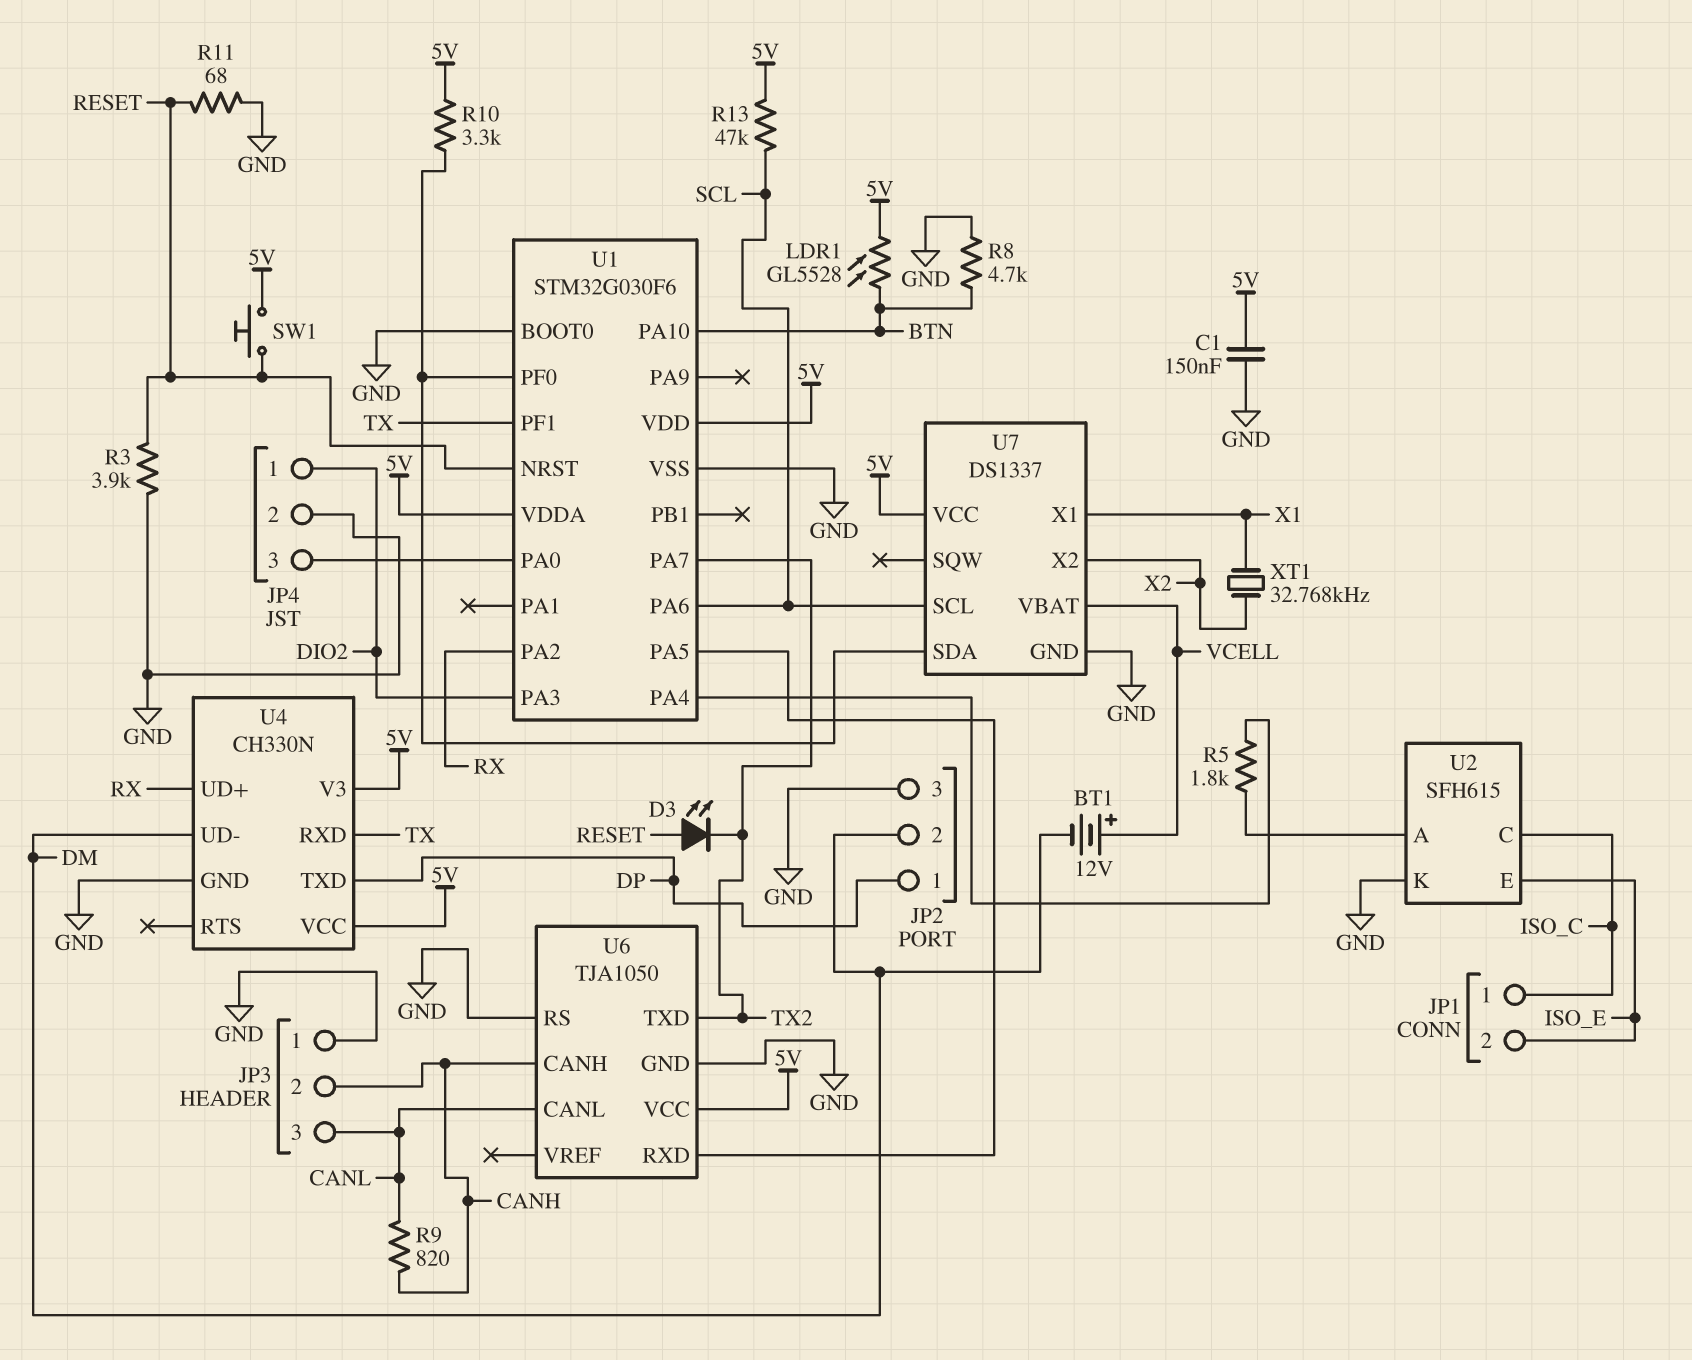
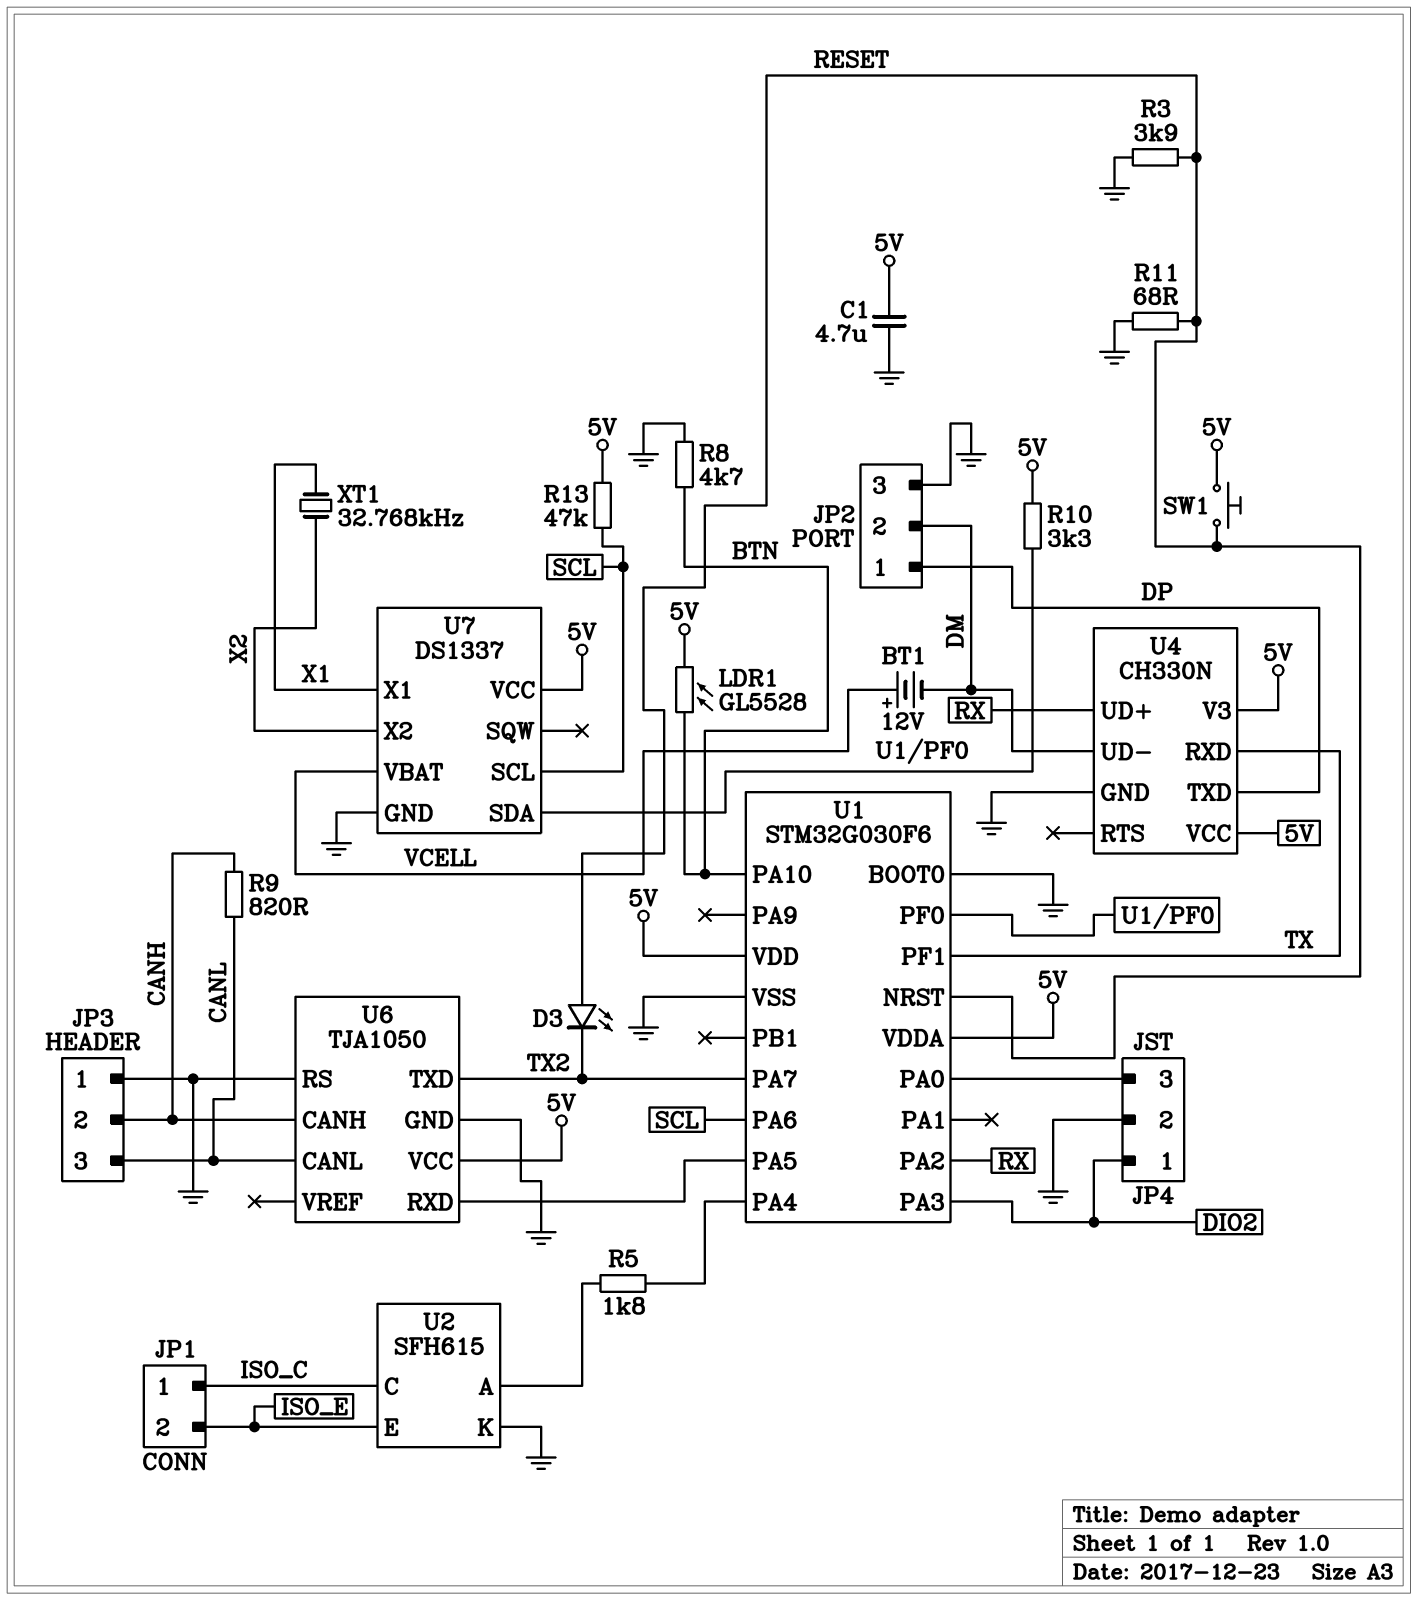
C1: 150nF (5V, GND) -> 4.7uF (5V, GND)

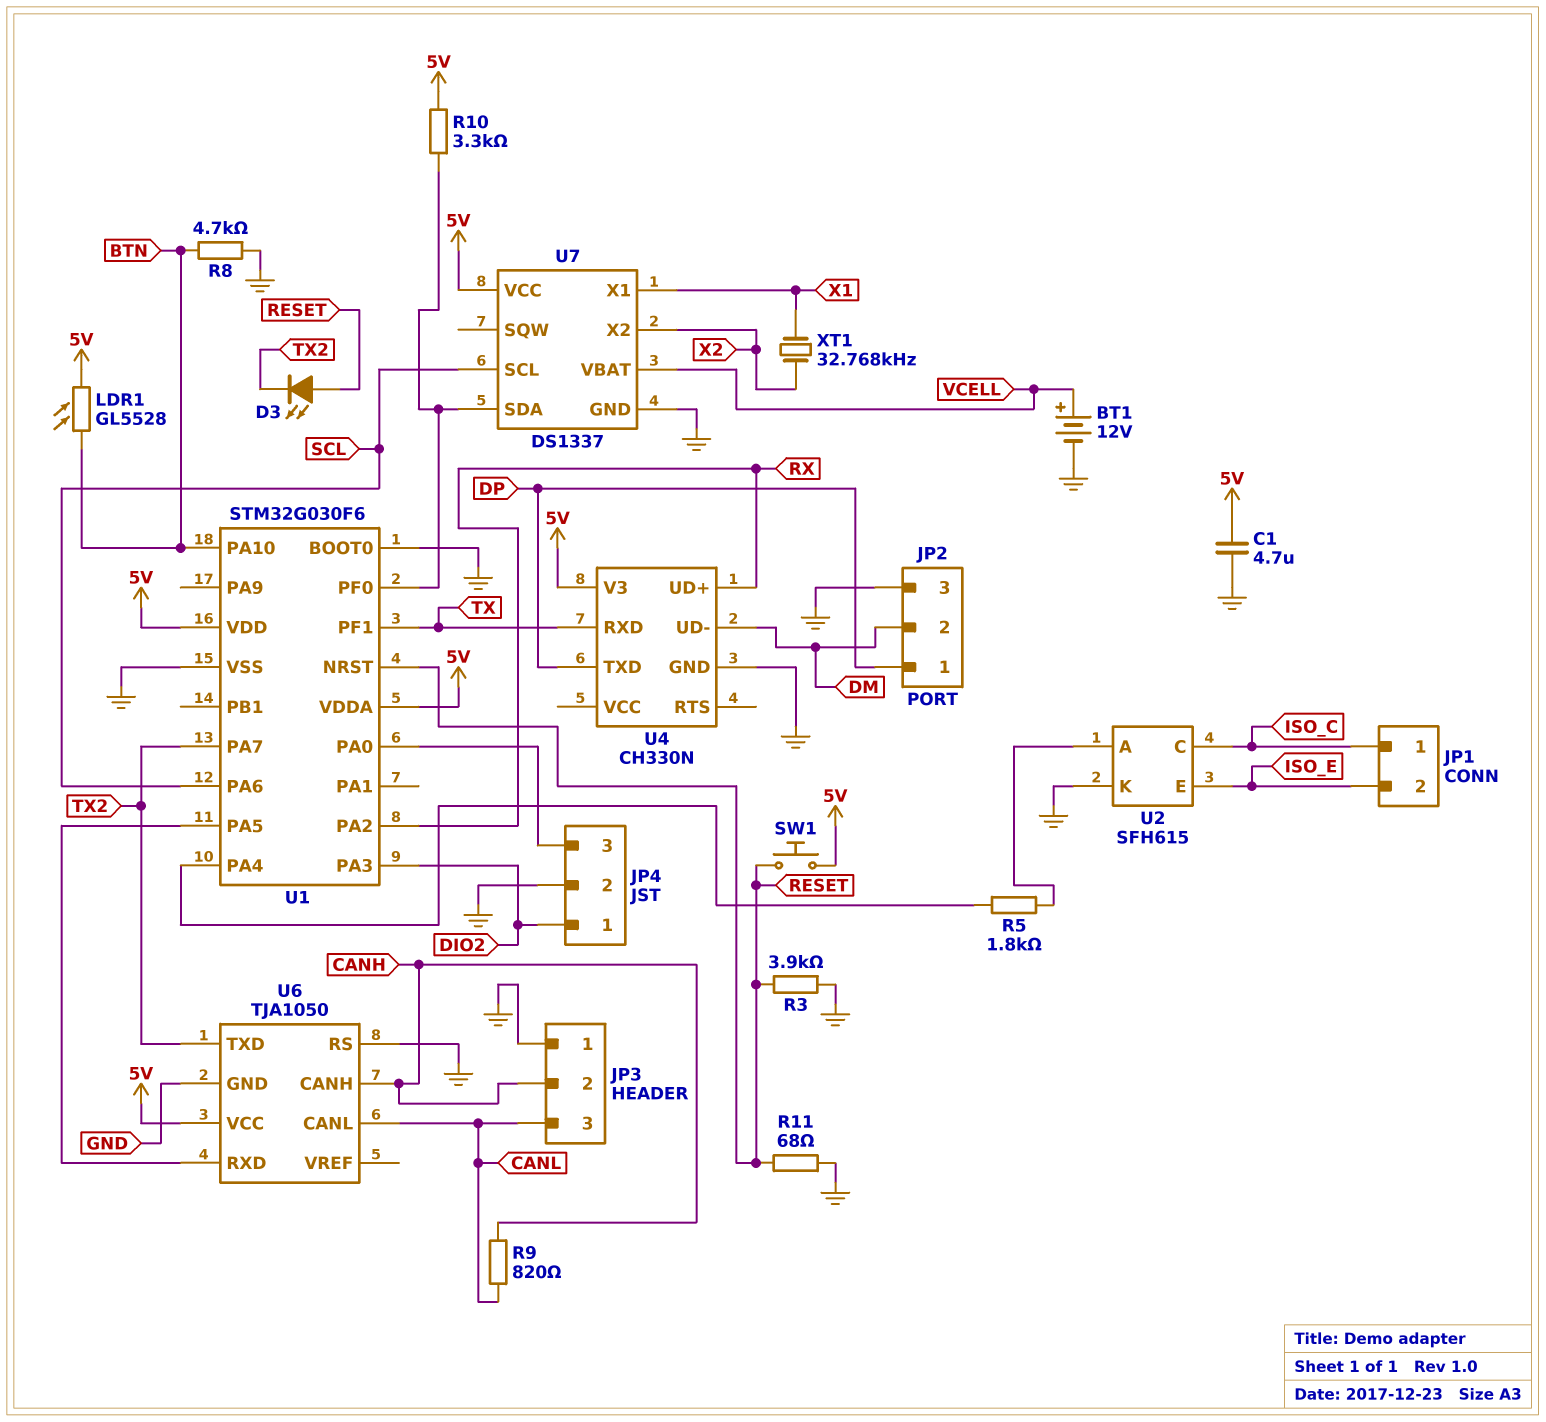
BT1: 12V (plus VCELL, minus DM) -> 12V (plus VCELL, minus GND)
R13: 47k (5V, SCL) -> none
U4 pin VCC: 5V -> none

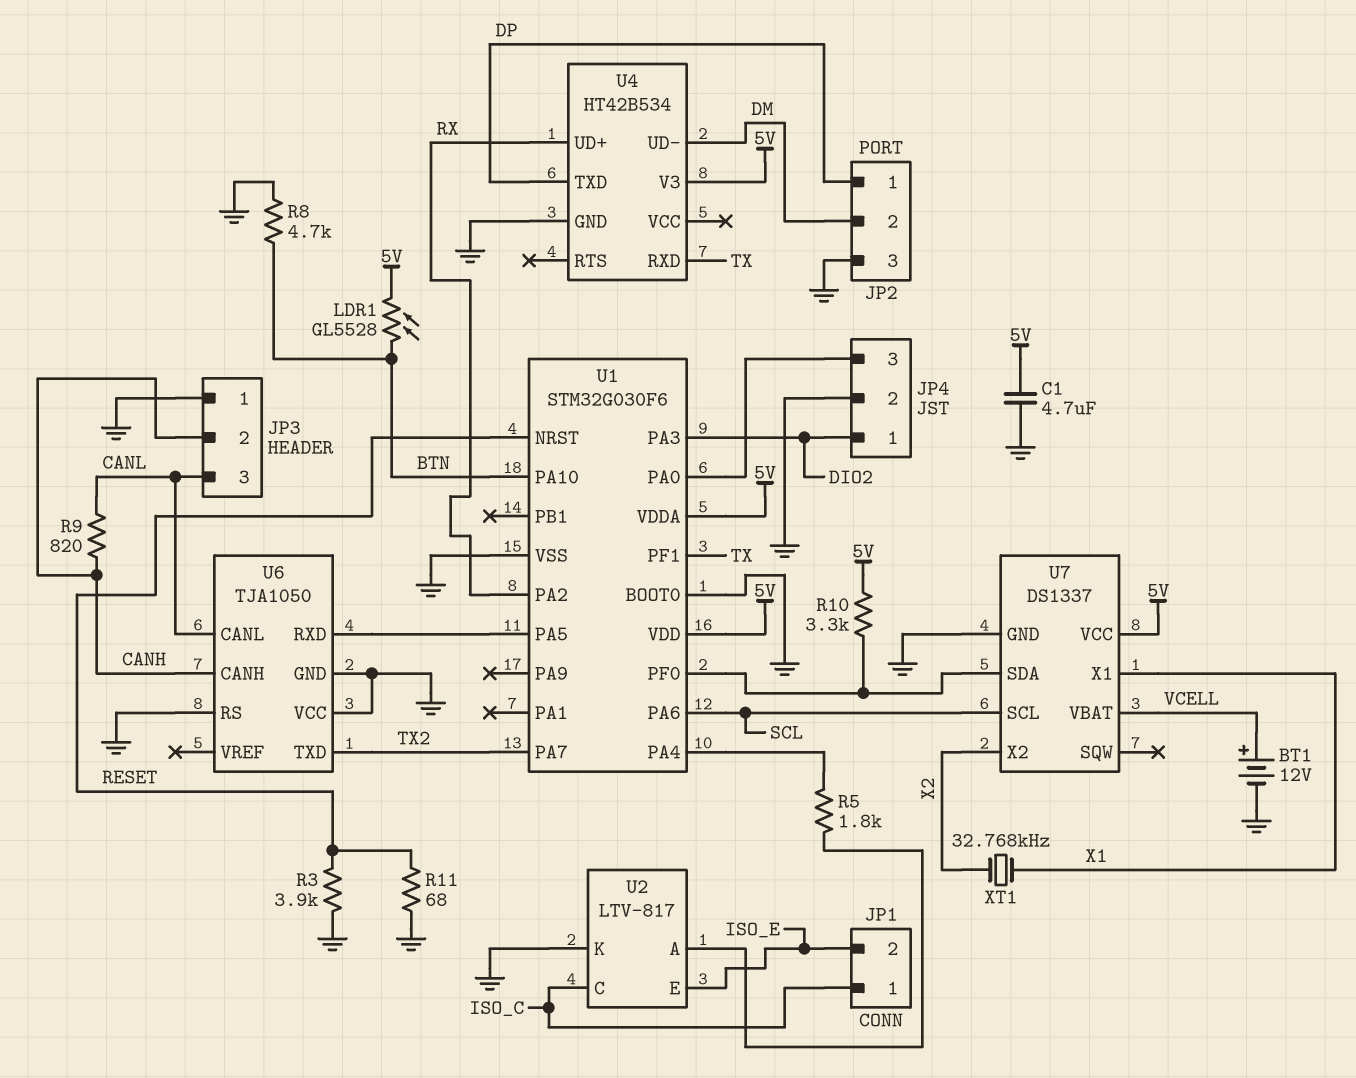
D3: LED (A RESET, K TX2) -> none
SW1: button (5V, RESET) -> none
U2: SFH615 -> LTV-817
U4: CH330N -> HT42B534
U6 pin VCC: 5V -> GND

